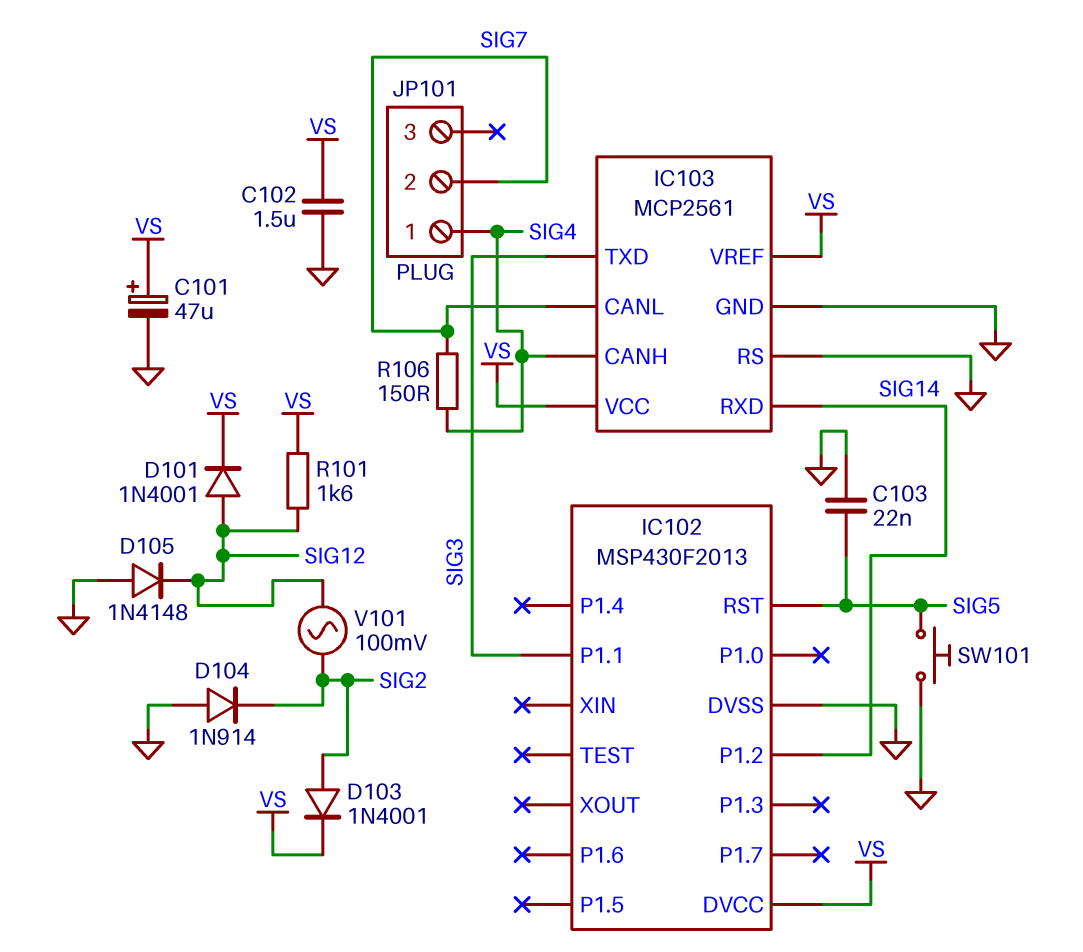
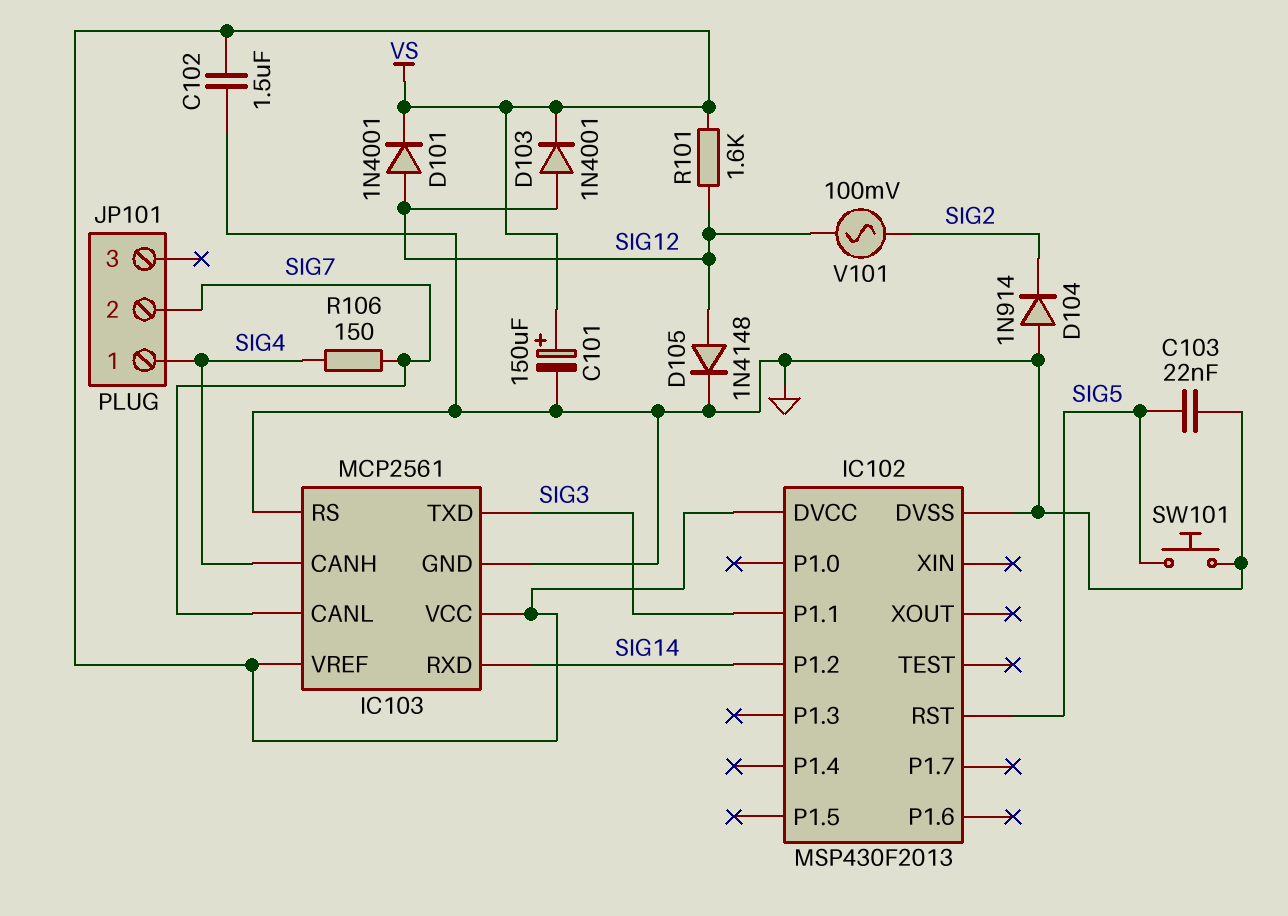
C101: 47uF (plus VS, minus GND) -> 150uF (plus VS, minus GND)
D103: diode 1N4001 (A SIG2, K VS) -> diode 1N4001 (A SIG12, K VS)
D105: diode 1N4148 (A GND, K SIG12) -> diode 1N4148 (A SIG12, K GND)

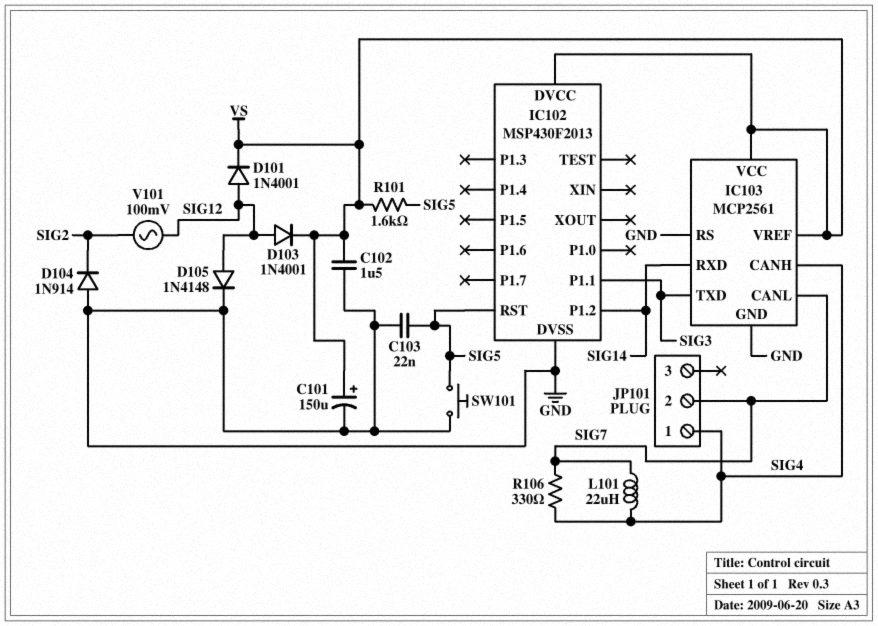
L101: none -> 22uH (SIG4, SIG7)
R101: 1.6k (SIG12, VS) -> 1.6k (SIG5, VS)
R106: 150 (SIG4, SIG7) -> 330 (SIG4, SIG7)

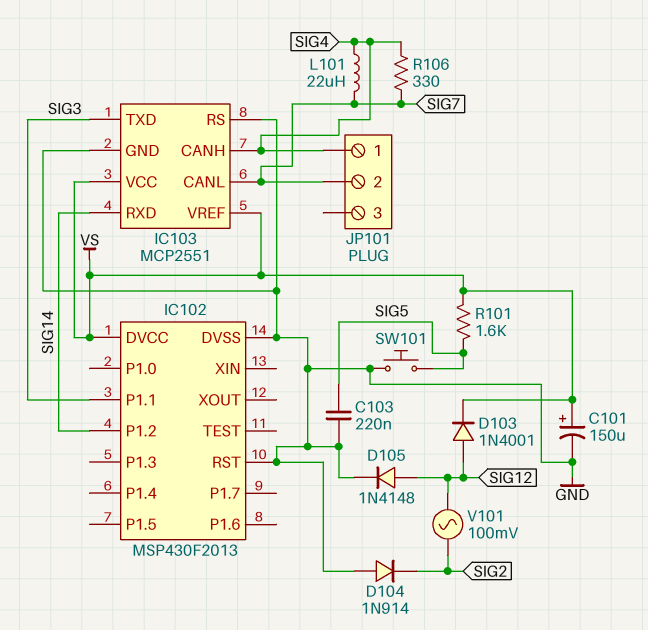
C102: 1.5uF (GND, VS) -> none
C103: 22nF (GND, SIG5) -> 220nF (GND, SIG5)
D101: diode 1N4001 (A SIG12, K VS) -> none
IC102 pin RST: SIG5 -> GND
IC103: MCP2561 -> MCP2551

